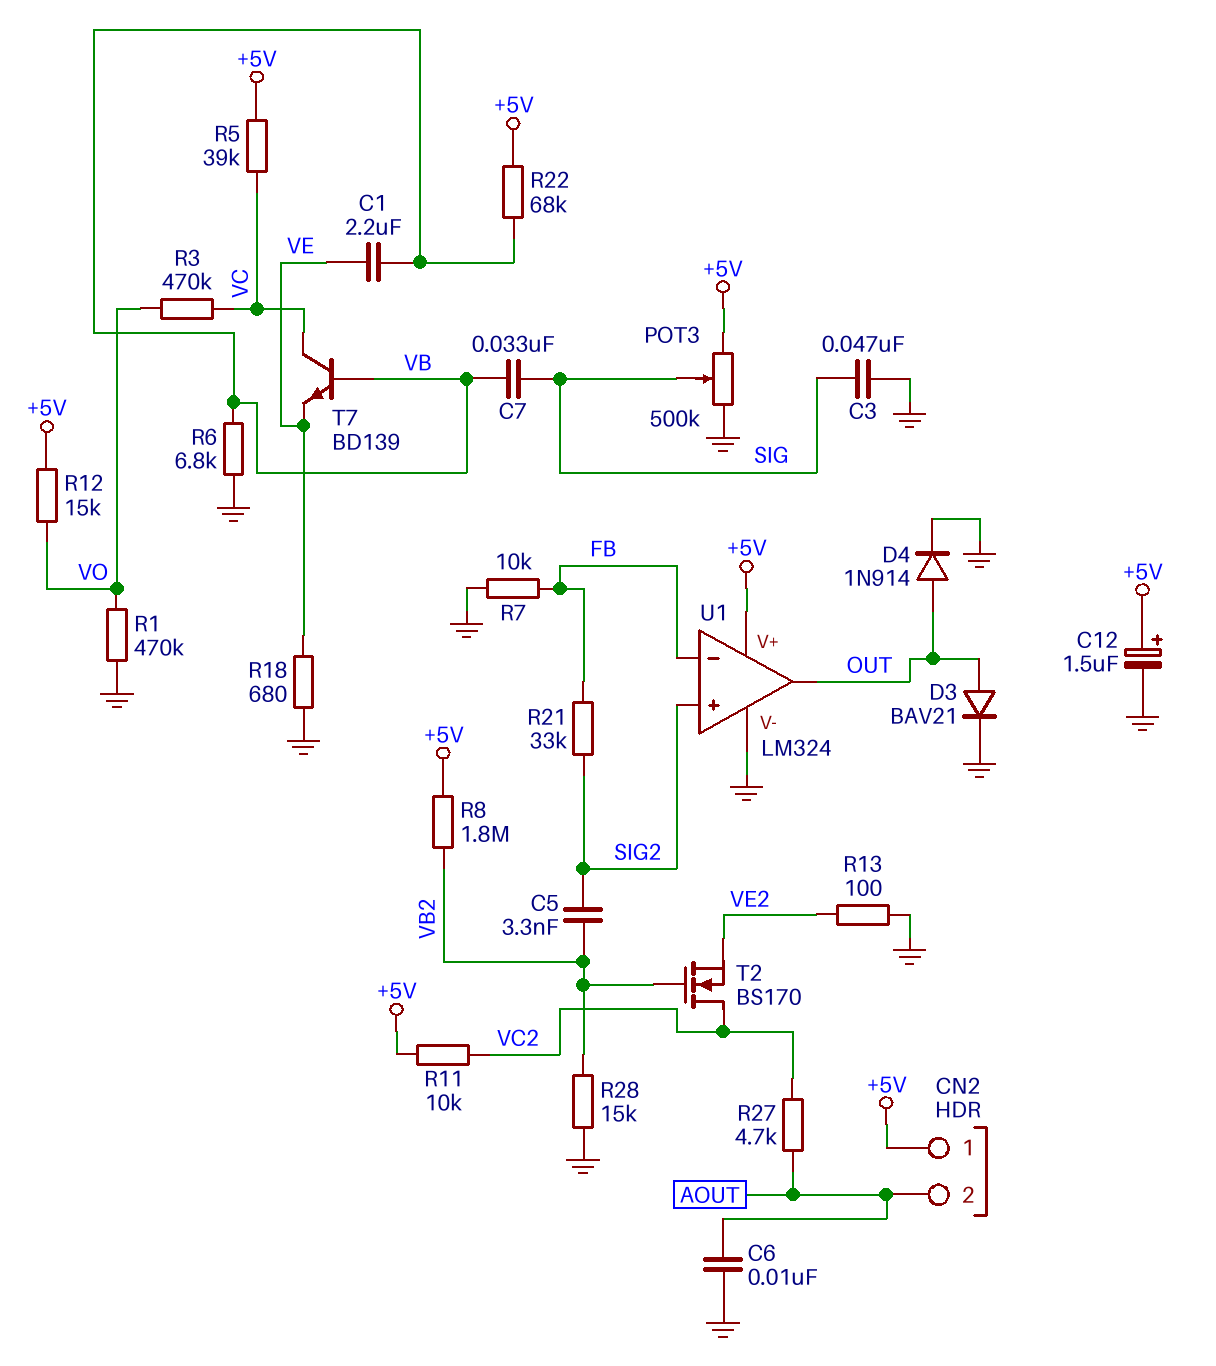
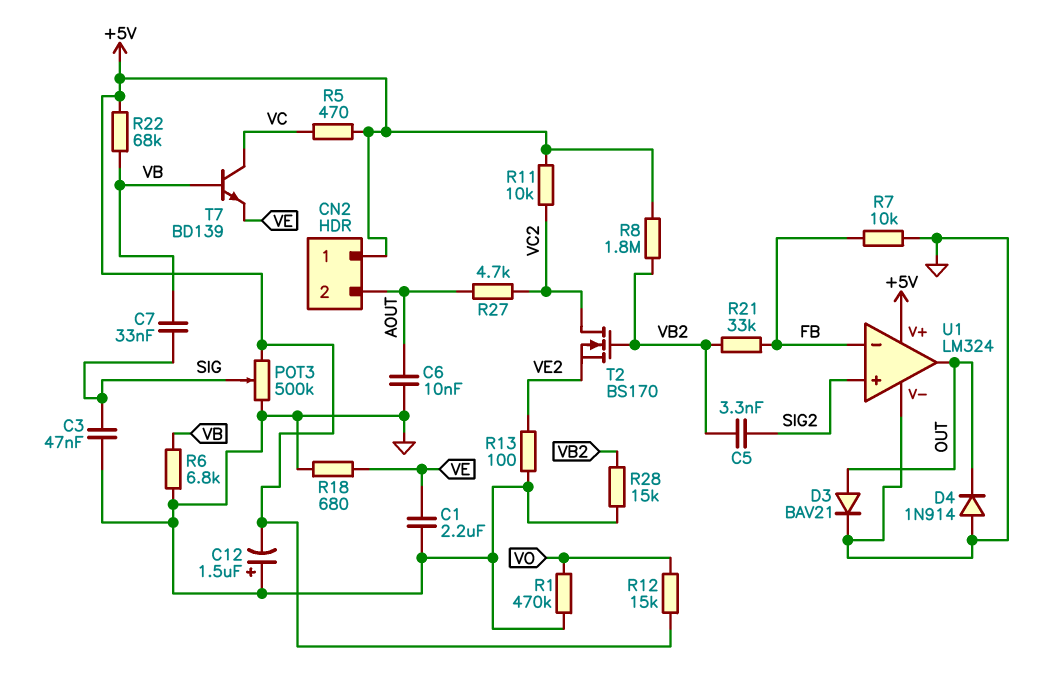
C1: 2.2uF (VB, VE) -> 2.2uF (GND, VE)
C12: 1.5uF (plus +5V, minus GND) -> 1.5uF (plus GND, minus +5V)
D4: diode 1N914 (A OUT, K GND) -> diode 1N914 (A GND, K OUT)
R3: 470k (VC, VO) -> none
R5: 39k (+5V, VC) -> 470 (+5V, VC)
R21: 33k (FB, SIG2) -> 33k (FB, VB2)

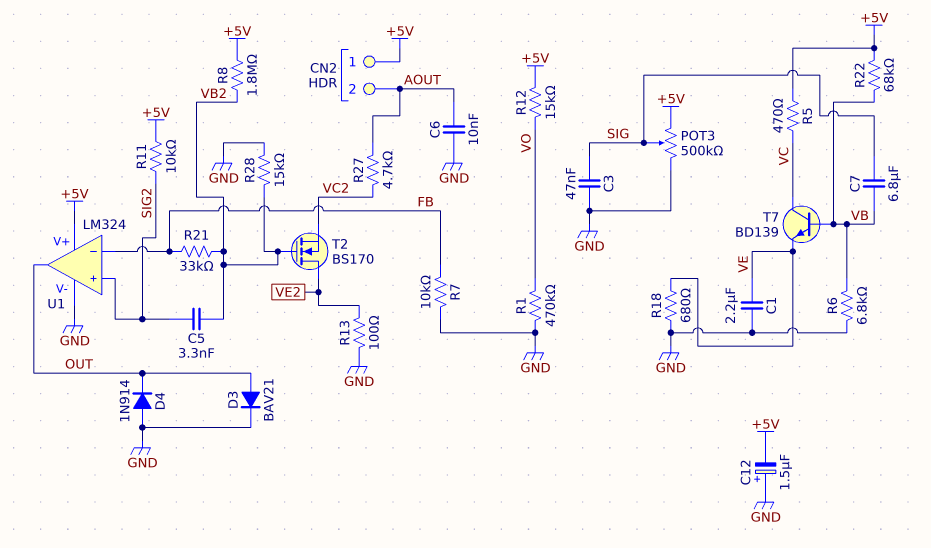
C7: 33nF (SIG, VB) -> 6.8uF (SIG, VB)
R11: 10k (+5V, VC2) -> 10k (+5V, SIG2)
T2: NMOS BS170 (G VB2, D VC2, S VE2) -> NMOS BS170 (G VB2, D VE2, S VC2)

